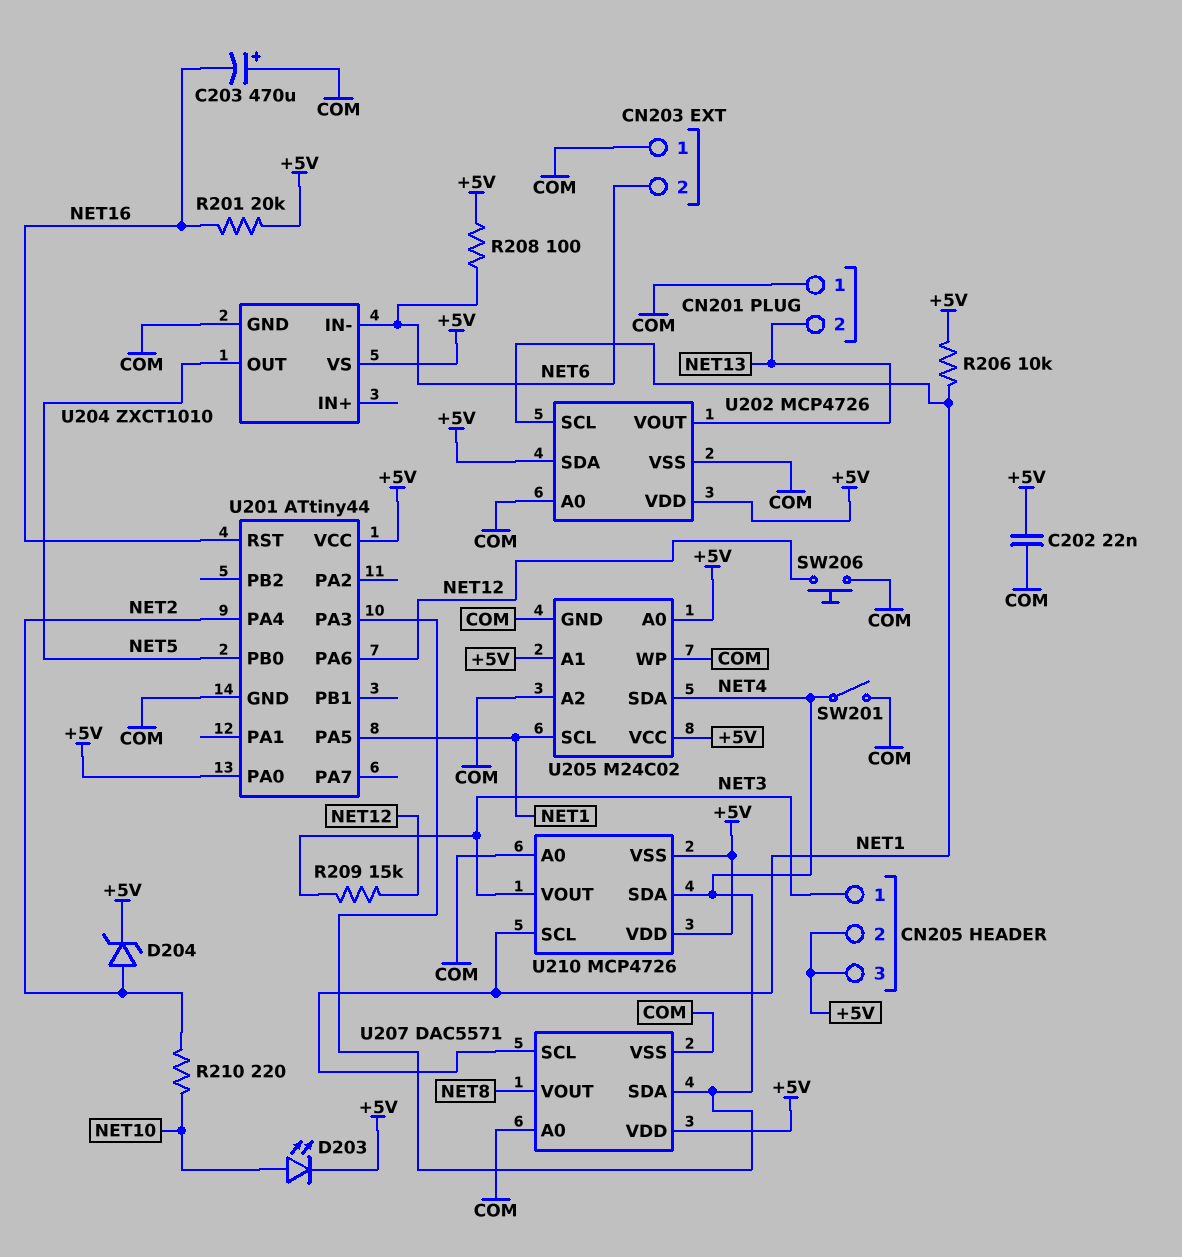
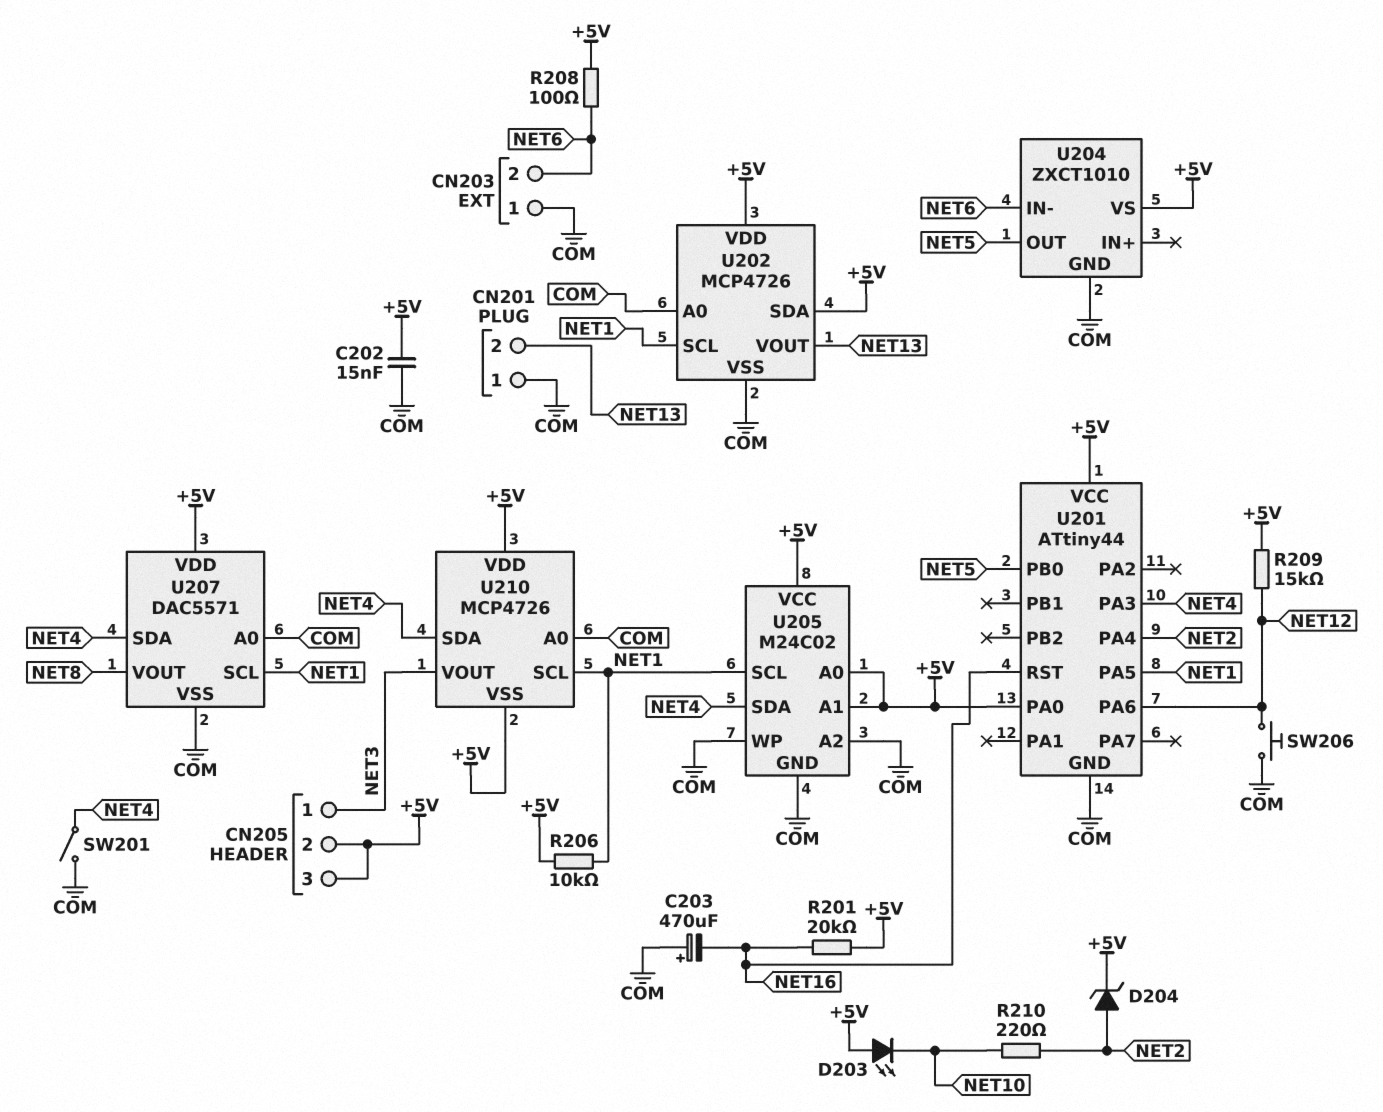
C202: 22nF (+5V, COM) -> 15nF (+5V, COM)
D203: LED (A NET10, K +5V) -> LED (A +5V, K NET10)
R209: 15k (NET3, NET12) -> 15k (+5V, NET12)

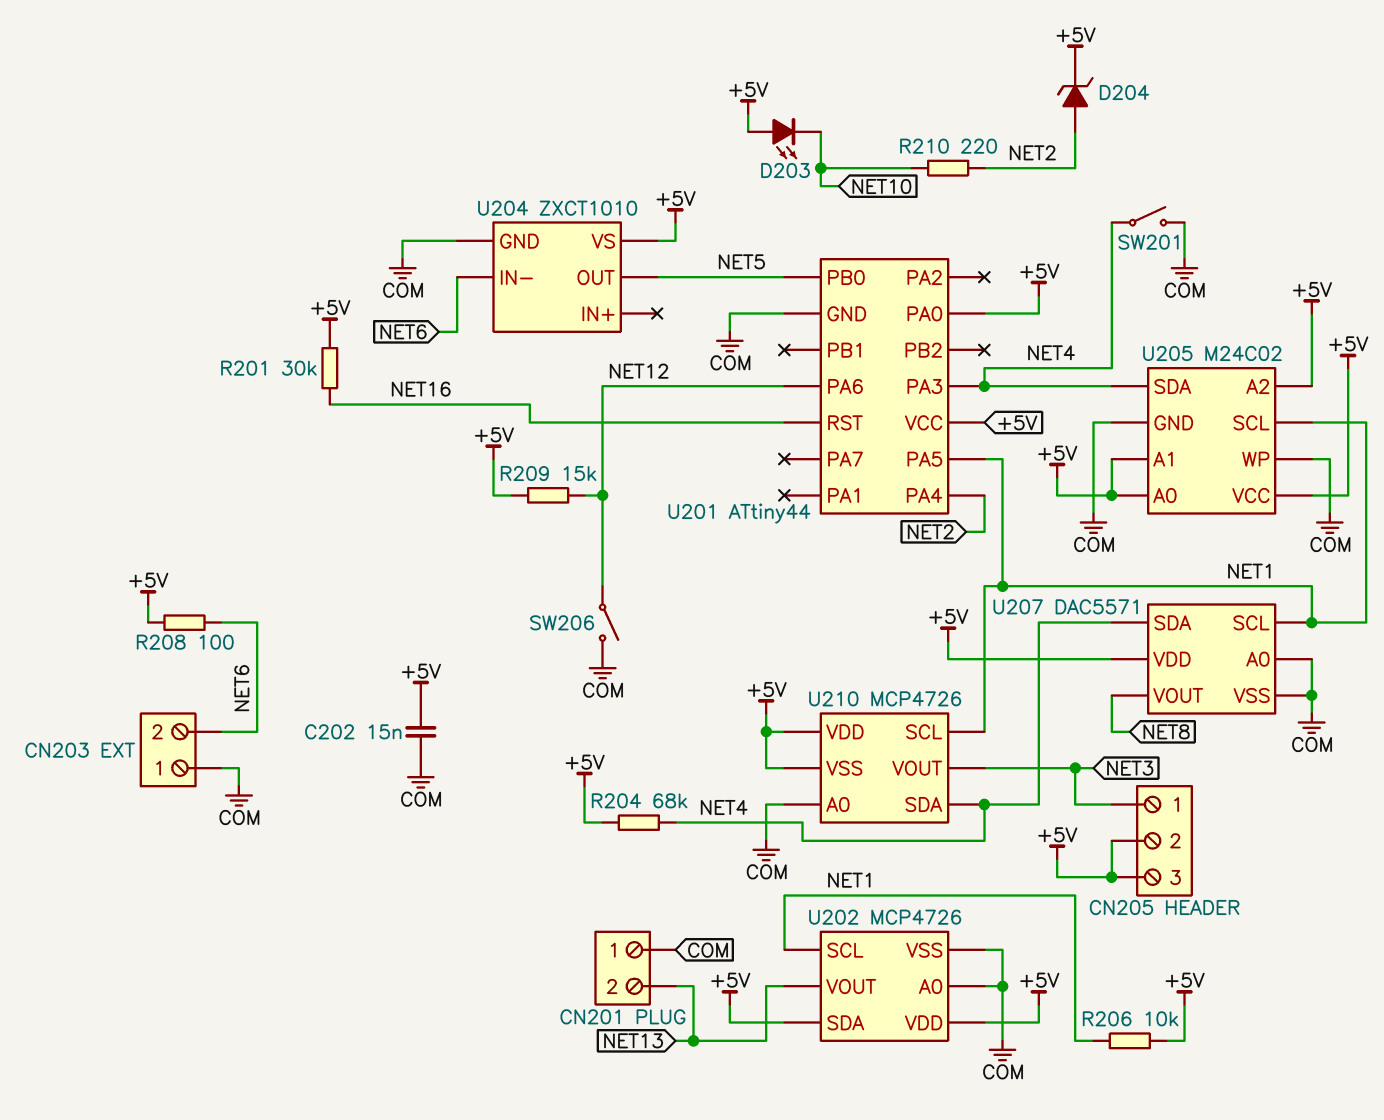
C203: 470uF (plus COM, minus NET16) -> none
R201: 20k (+5V, NET16) -> 30k (+5V, NET16)
R204: none -> 68k (+5V, NET4)
SW206: button (COM, NET12) -> switch (COM, NET12)
U205 pin A2: COM -> +5V

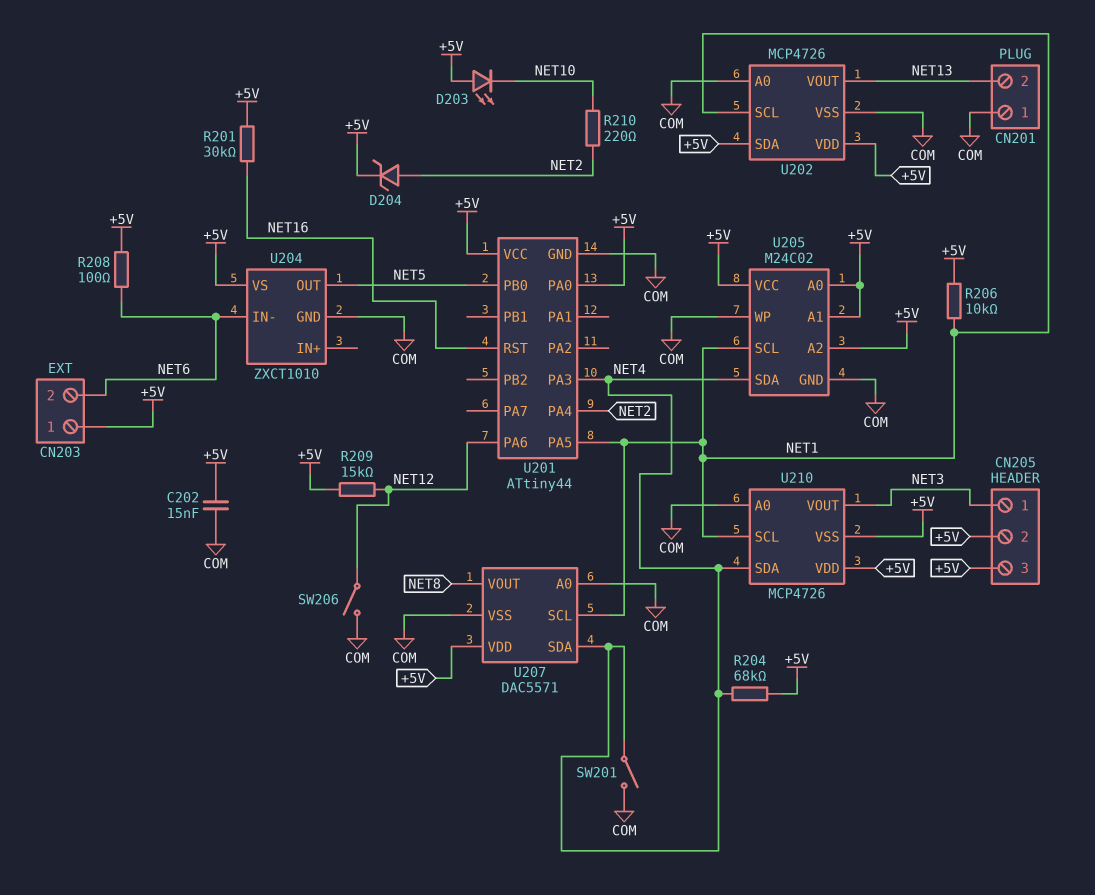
CN203 pin 1: COM -> +5V

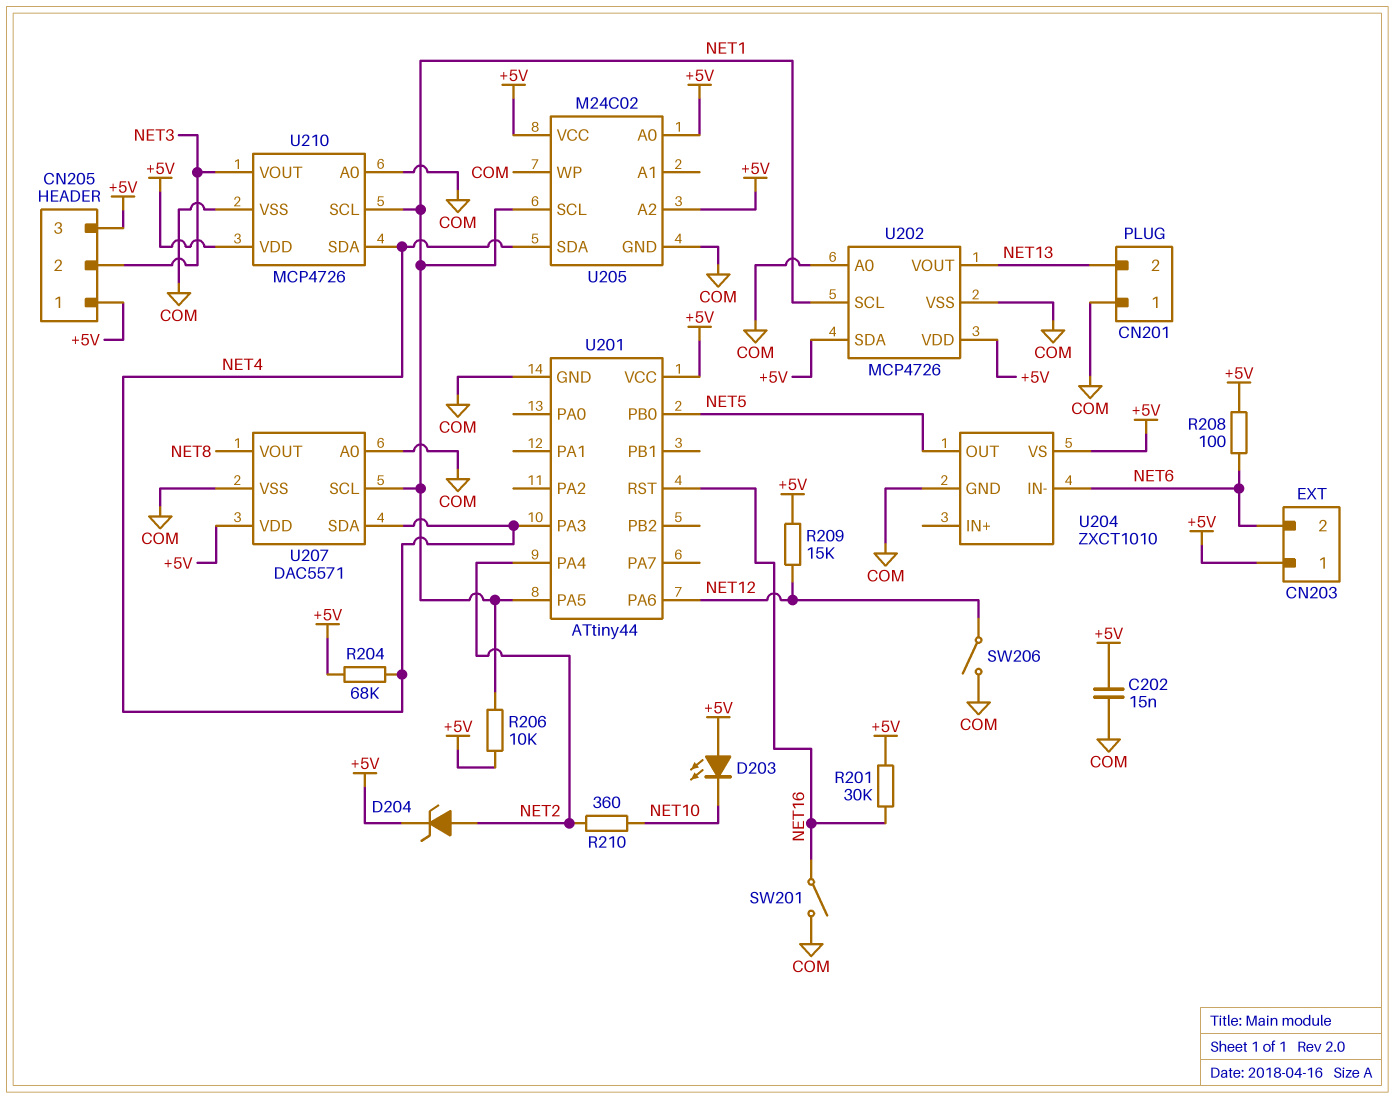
CN205 pin 1: NET3 -> +5V
CN205 pin 2: +5V -> NET3
R210: 220 (NET2, NET10) -> 360 (NET2, NET10)
SW201: switch (COM, NET4) -> switch (COM, NET16)
U201 pin PA0: +5V -> none
U205 pin A1: +5V -> none
U210 pin VSS: +5V -> COM

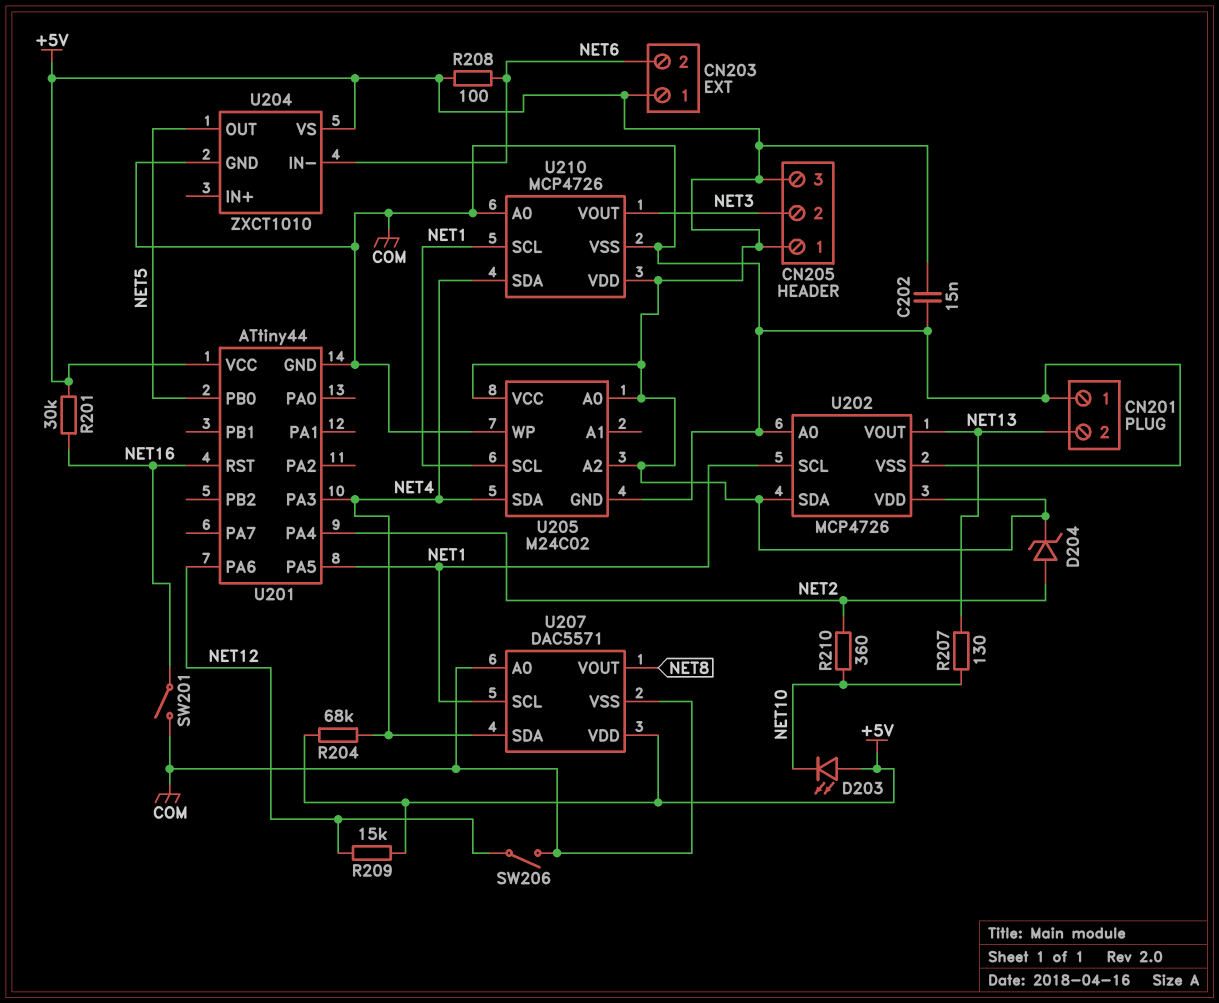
R206: 10k (+5V, NET1) -> none
R207: none -> 130 (NET10, NET13)

